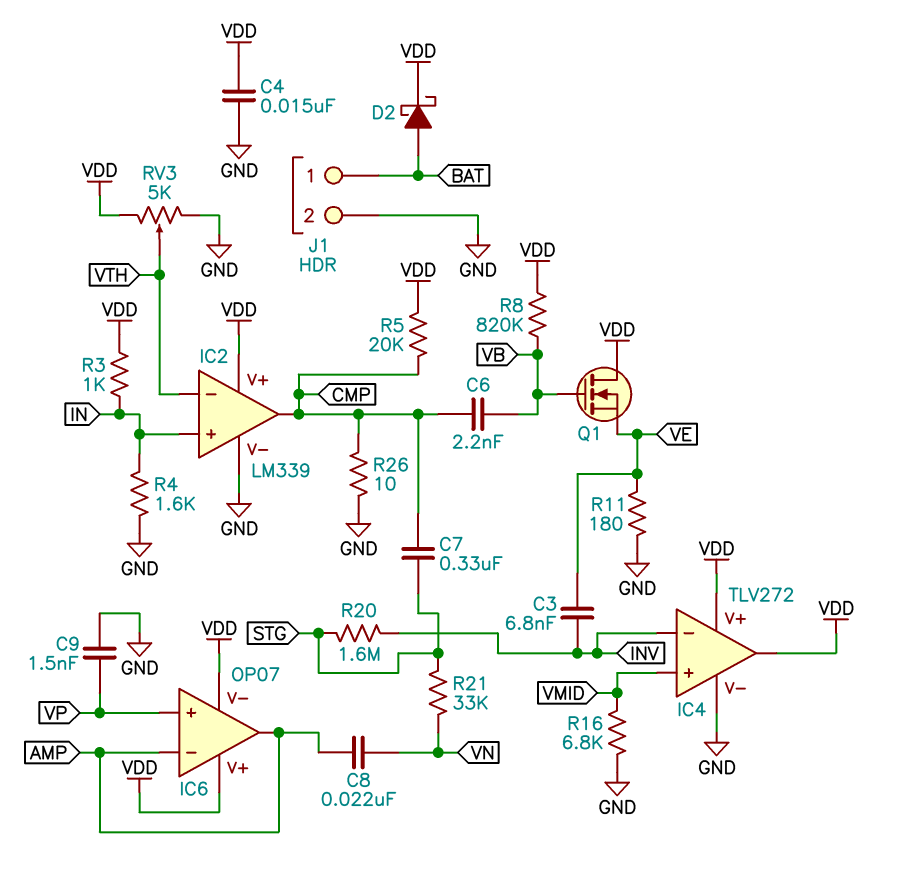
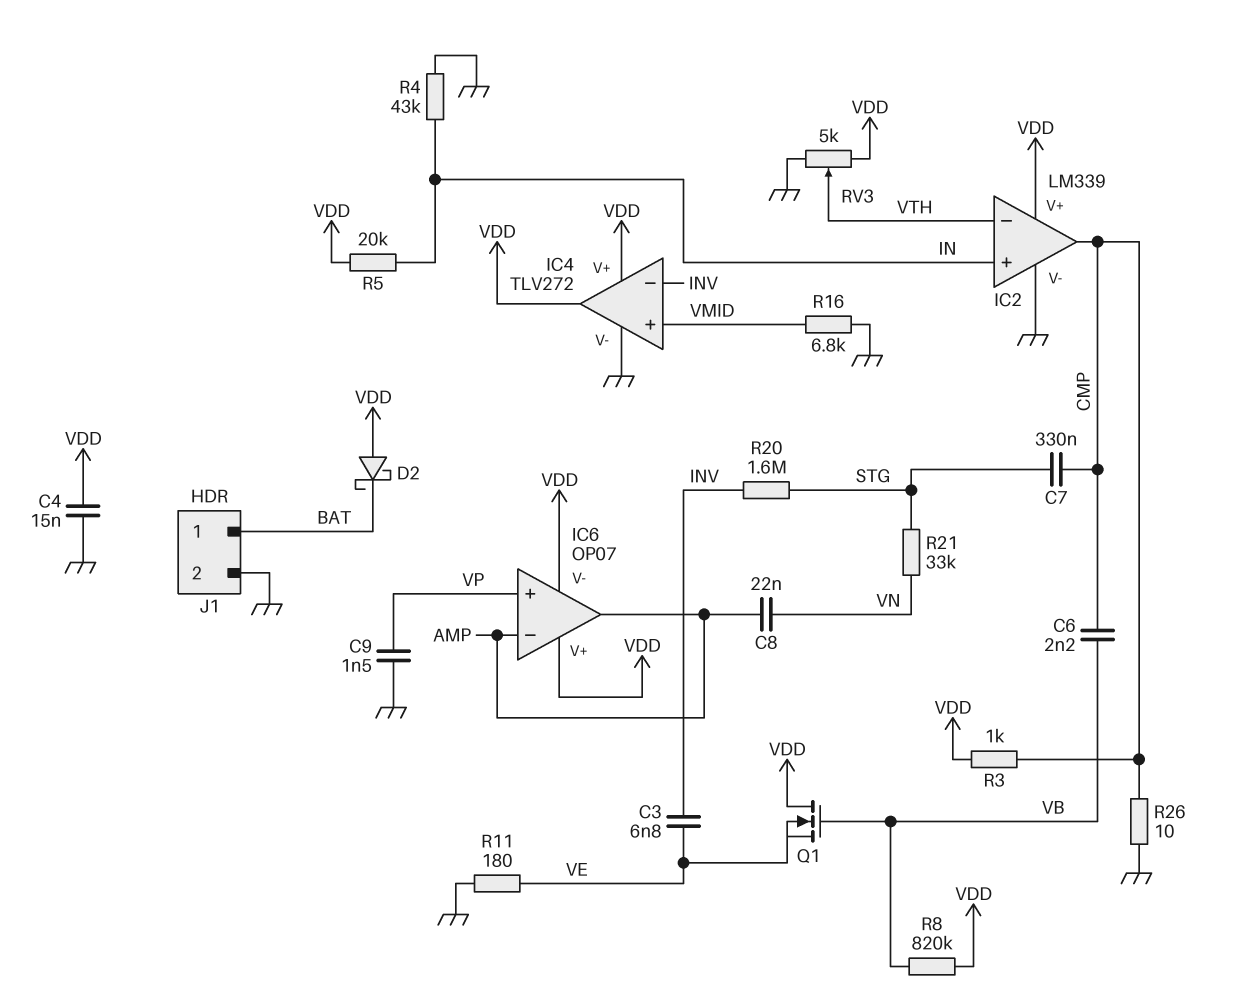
D2: schottky (A BAT, K VDD) -> schottky (A VDD, K BAT)
R3: 1k (IN, VDD) -> 1k (CMP, VDD)
R4: 1.6k (GND, IN) -> 43k (GND, IN)
R5: 20k (CMP, VDD) -> 20k (IN, VDD)

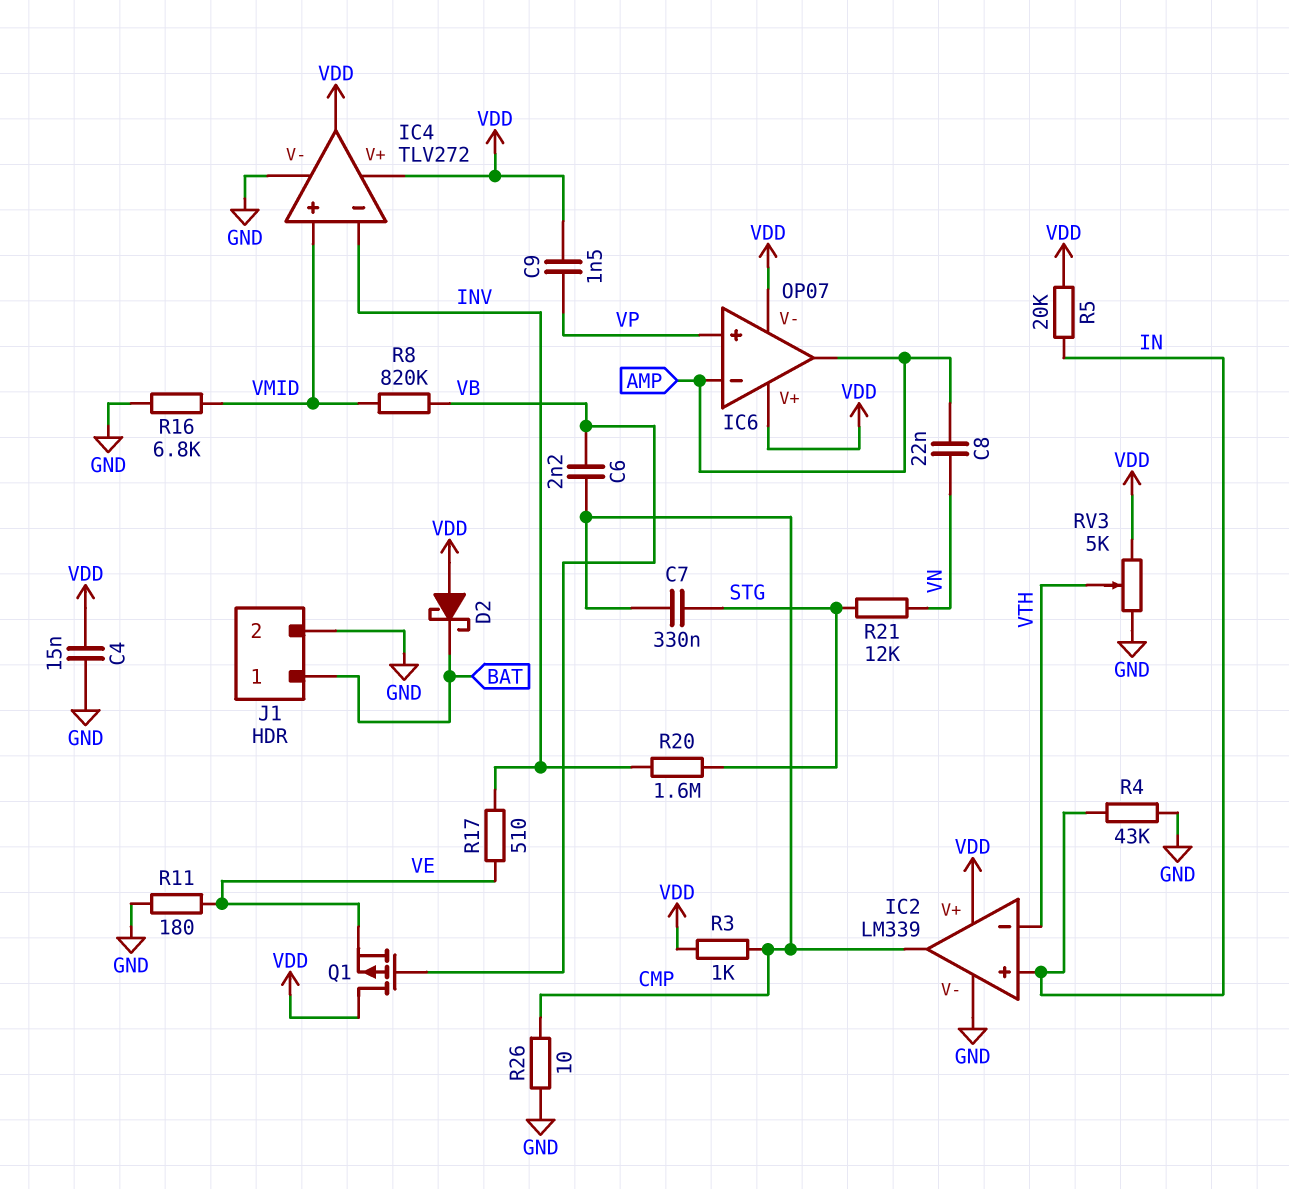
C3: 6.8nF (INV, VE) -> none
C9: 1.5nF (GND, VP) -> 1.5nF (VDD, VP)
Q1: NMOS (G VB, D VDD, S VE) -> PMOS (G VB, D VDD, S VE)
R8: 820k (VB, VDD) -> 820k (VB, VMID)
R17: none -> 510 (INV, VE)
R21: 33k (STG, VN) -> 12k (STG, VN)

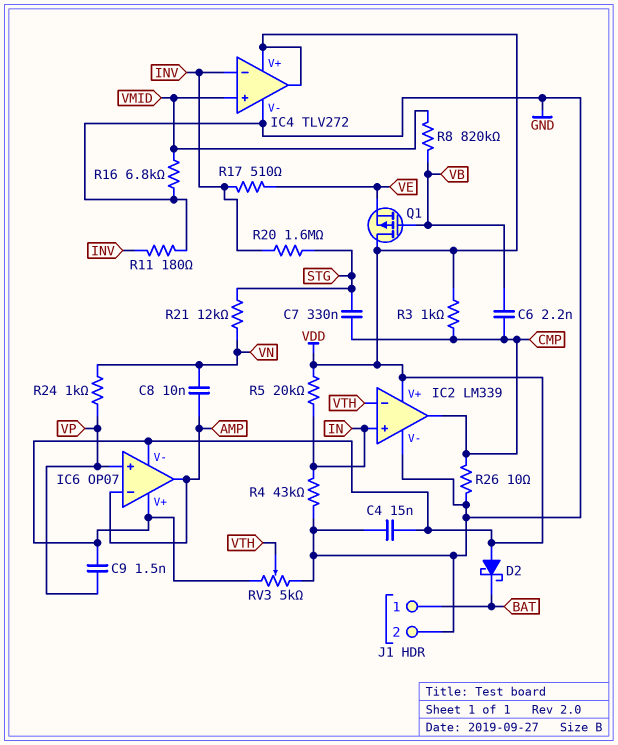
C8: 22nF (AMP, VN) -> 10nF (AMP, VN)
R11: 180 (GND, VE) -> 180 (GND, INV)
R24: none -> 1k (VN, VP)

